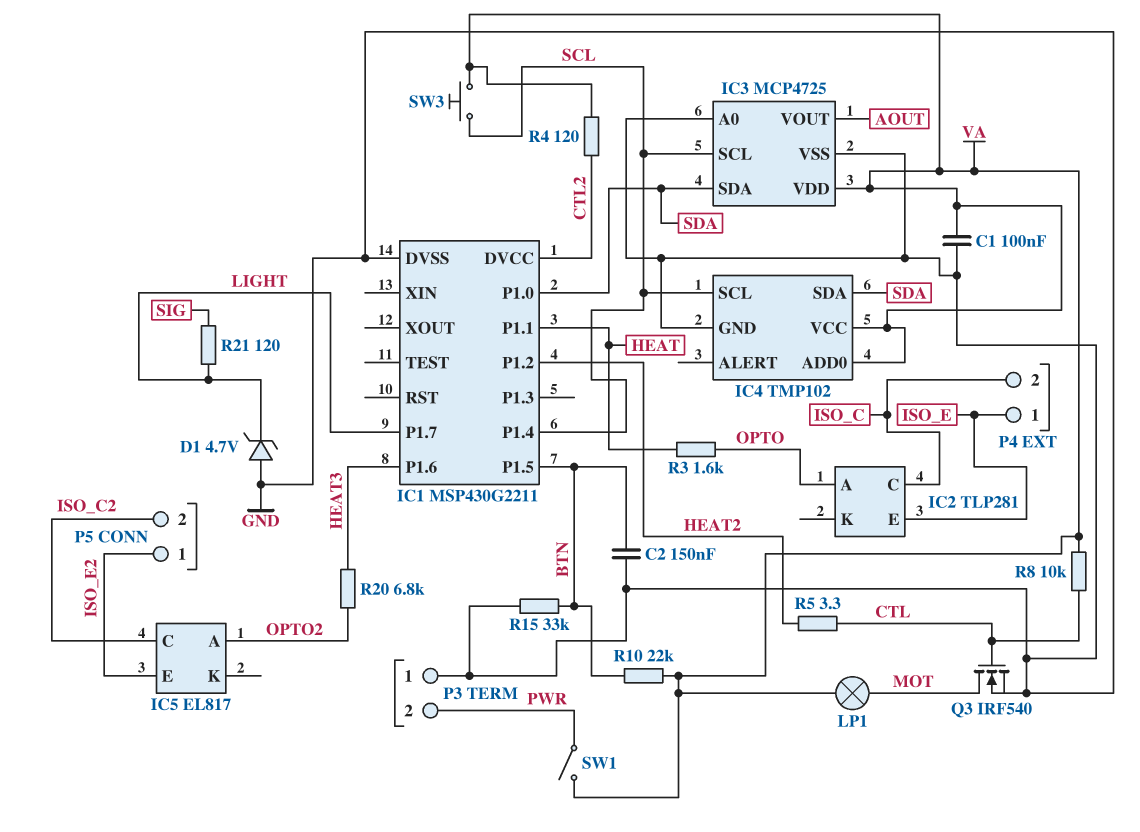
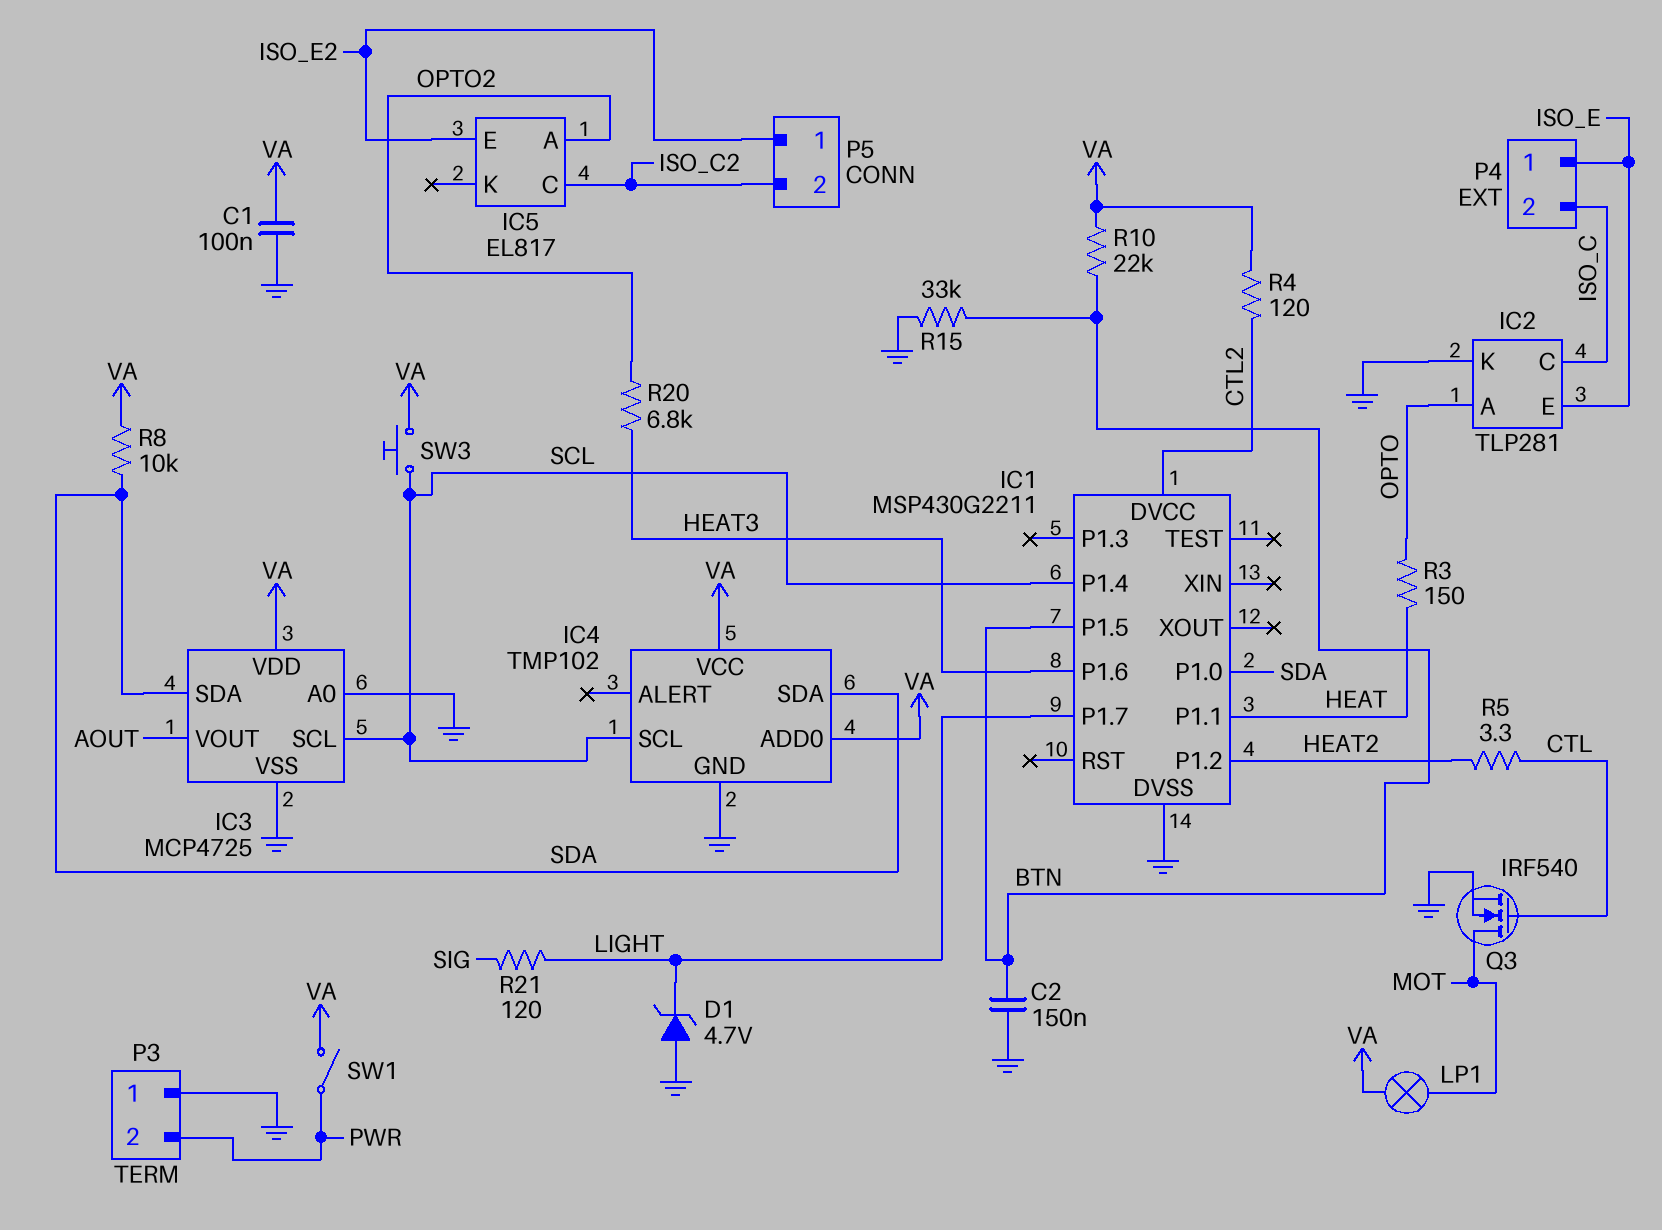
IC2 pin K: none -> GND
R3: 1.6k (HEAT, OPTO) -> 150 (HEAT, OPTO)
R8: 10k (CTL, VA) -> 10k (SDA, VA)

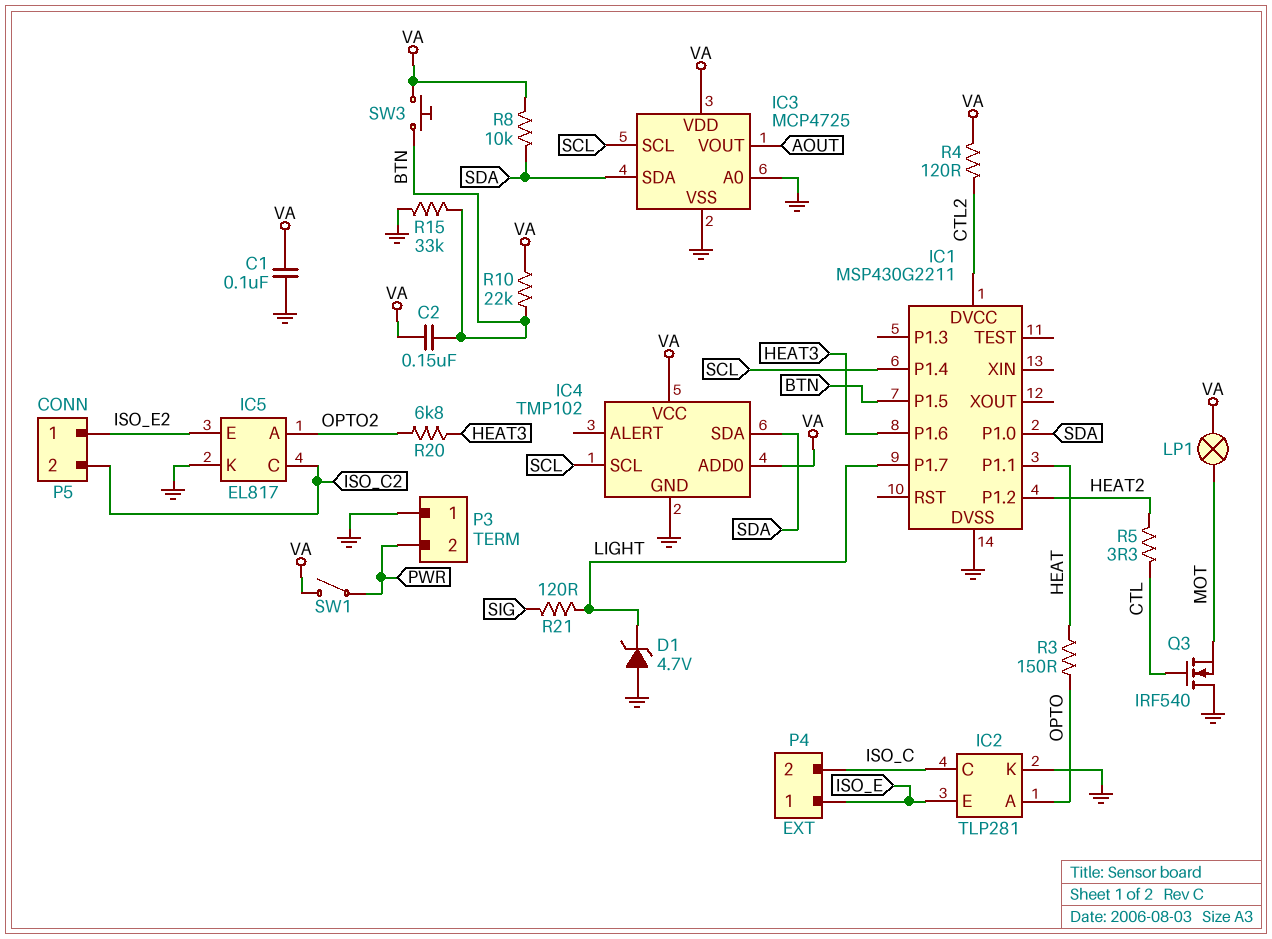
C2: 150nF (BTN, GND) -> 150nF (BTN, VA)
IC5 pin K: none -> GND
Q3: NMOS IRF540 (G CTL, D MOT, S GND) -> NMOS IRF540 (G CTL, D GND, S MOT)
SW3: button (SCL, VA) -> button (BTN, VA)

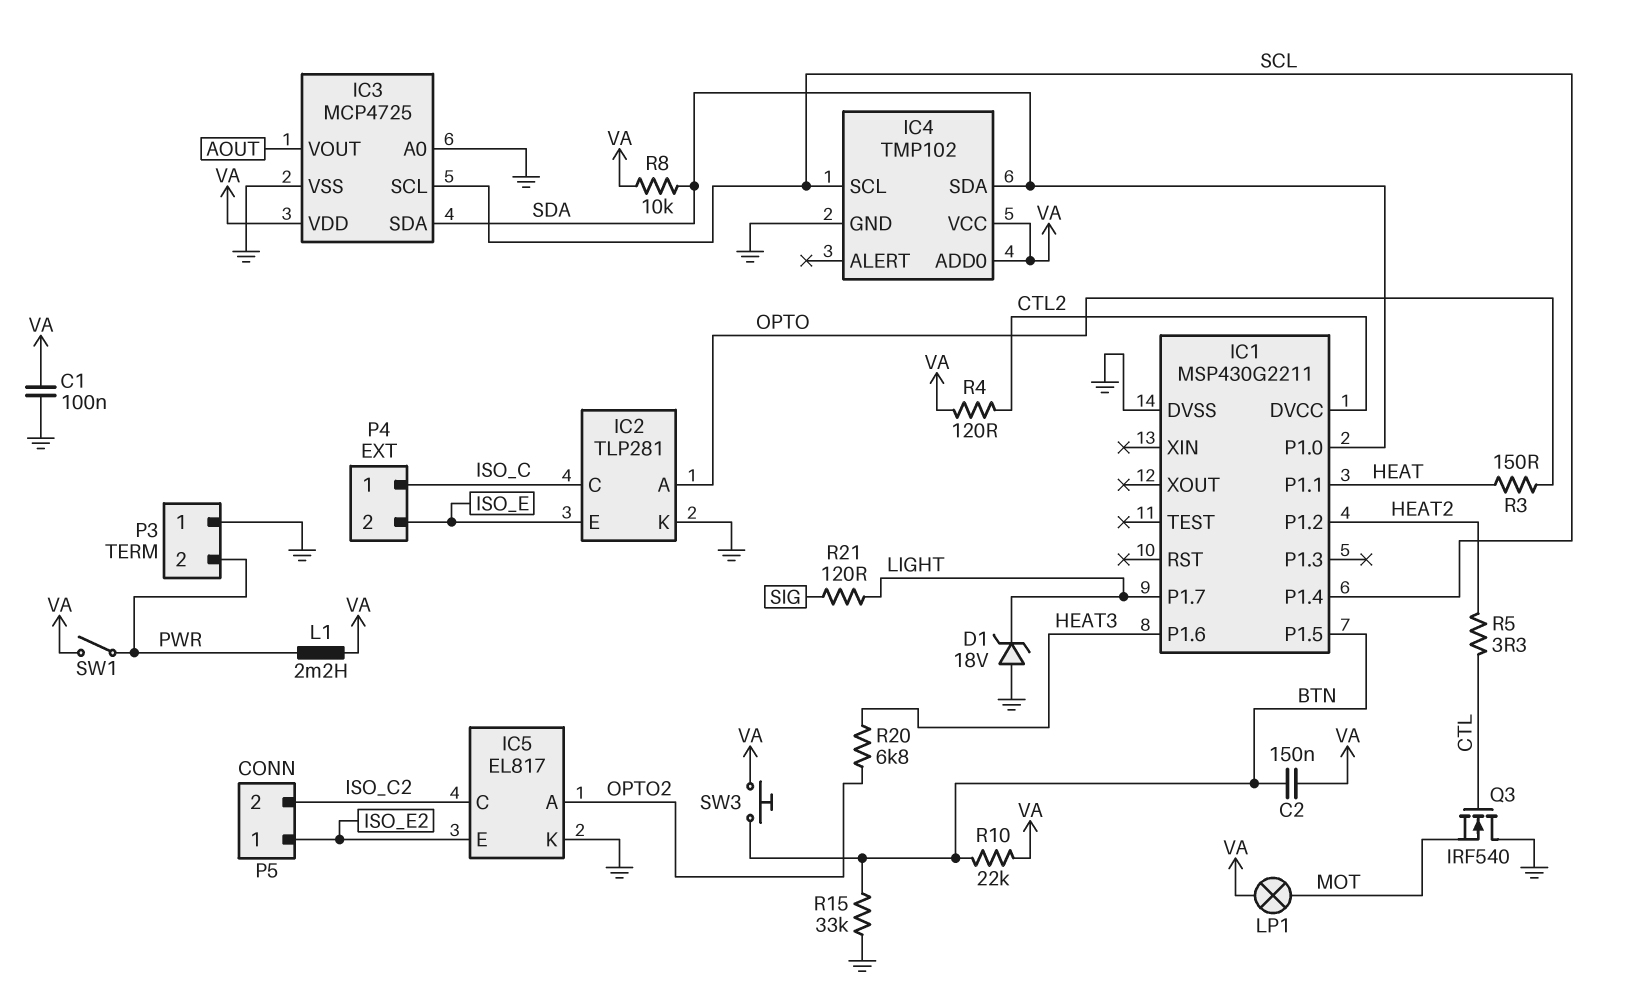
D1: zener 4.7V (A GND, K LIGHT) -> zener 18V (A GND, K LIGHT)
L1: none -> 2.2mH (PWR, VA)
P4 pin 1: ISO_E -> ISO_C
P4 pin 2: ISO_C -> ISO_E

